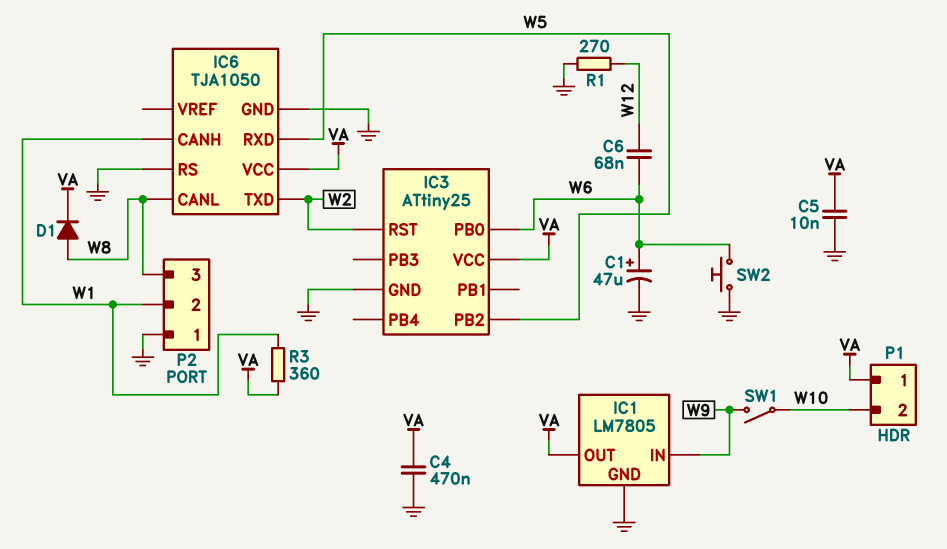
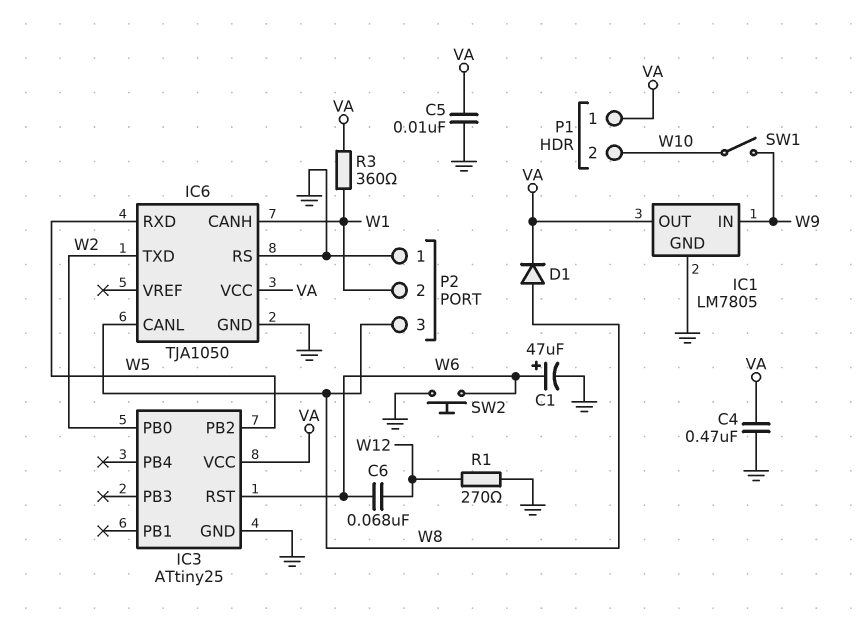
IC3 pin PB0: W6 -> W2
IC3 pin RST: W2 -> W6

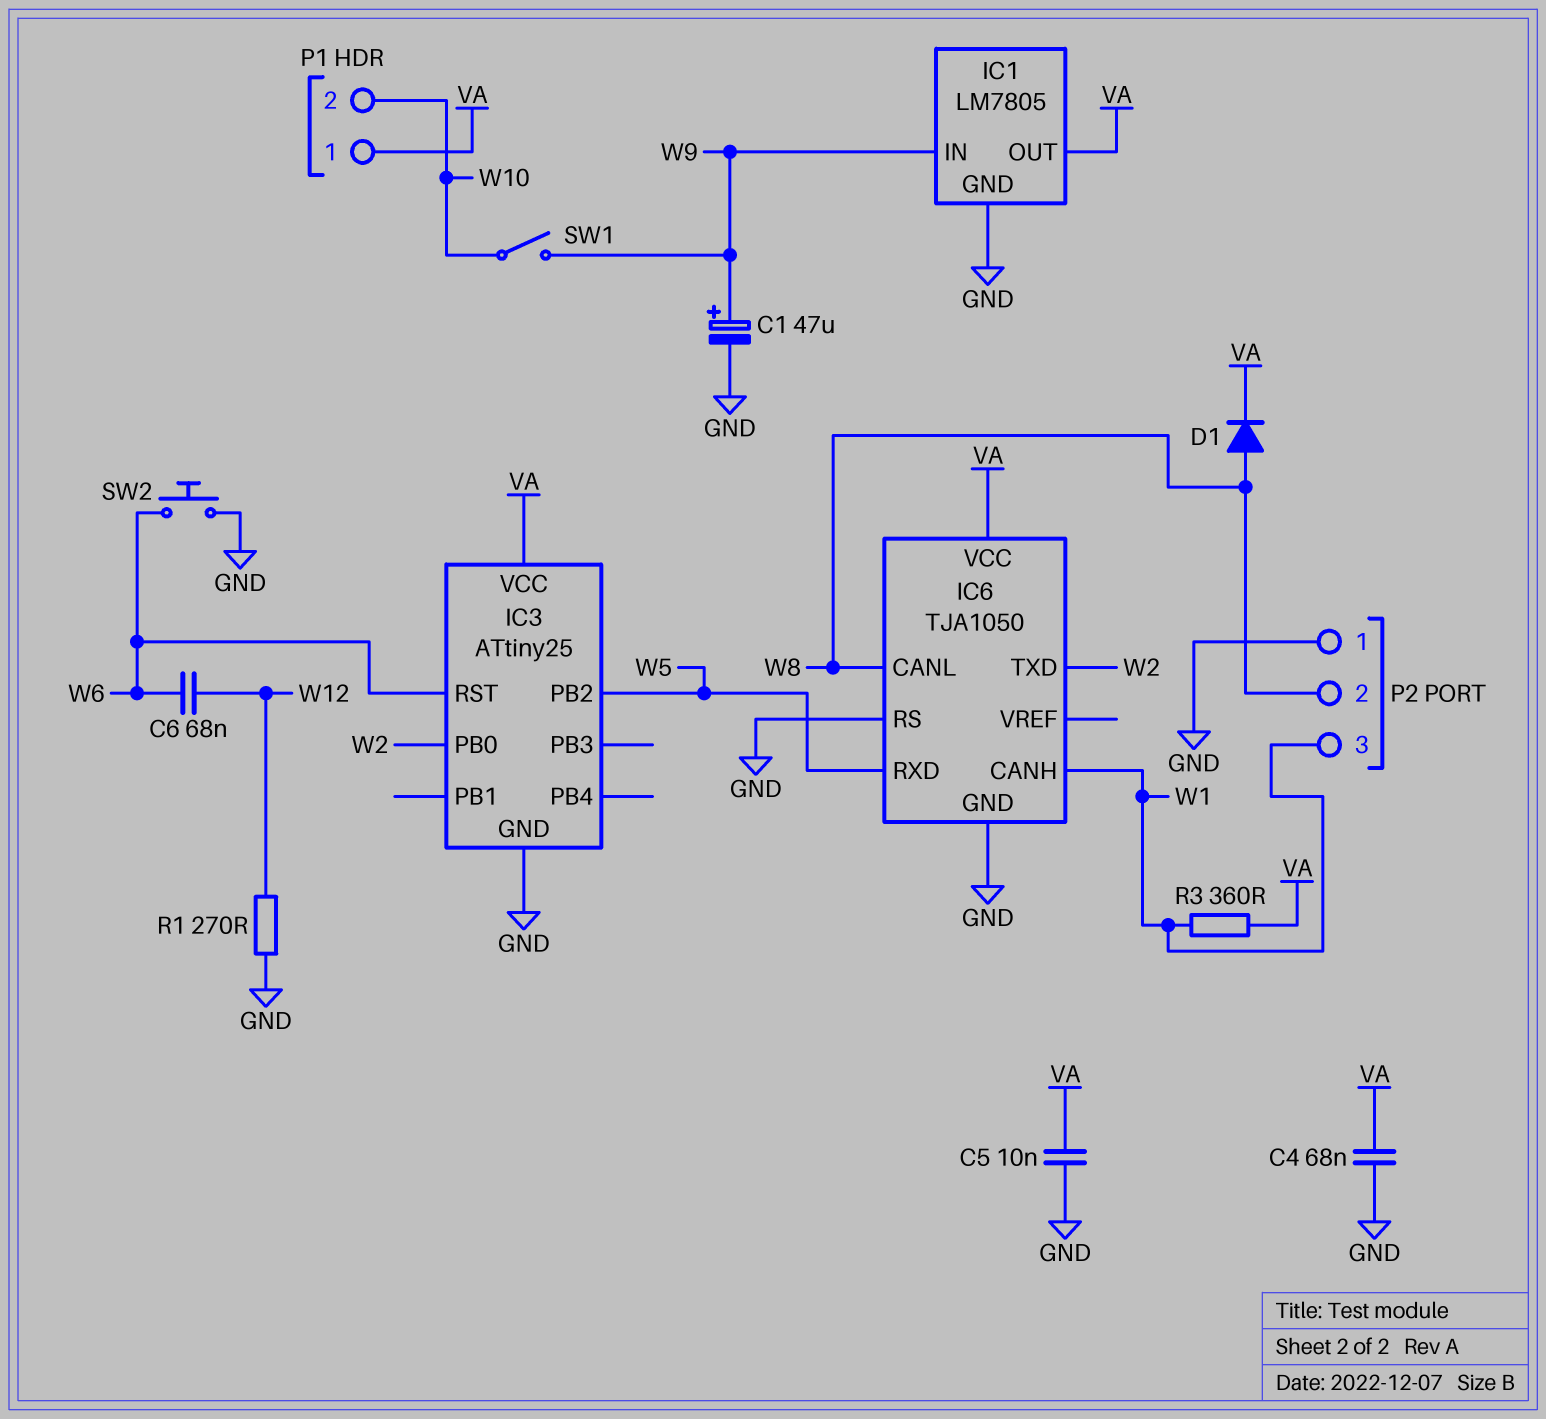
C1: 47uF (plus W6, minus GND) -> 47uF (plus W9, minus GND)
C4: 470nF (GND, VA) -> 68nF (GND, VA)
P2 pin 2: W1 -> W8
P2 pin 3: W8 -> W1

